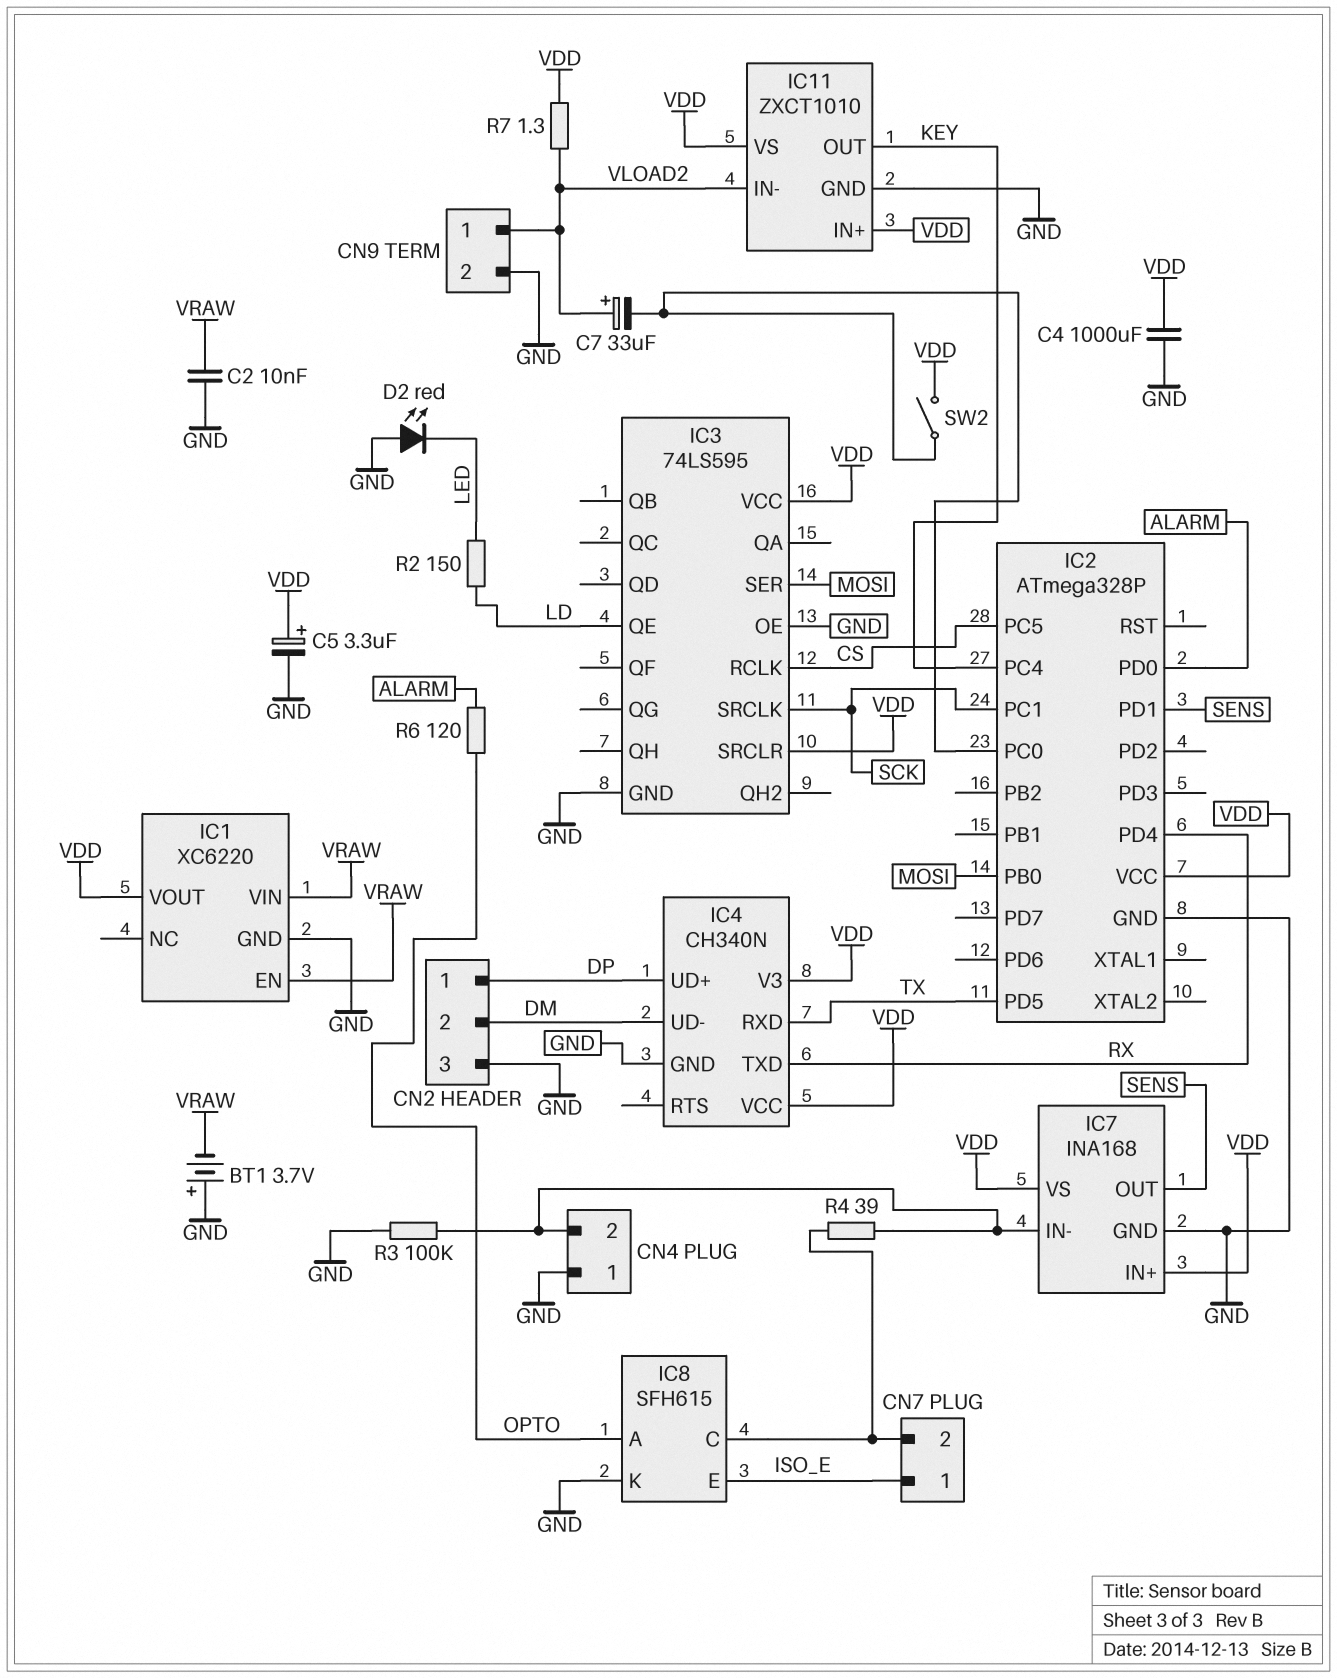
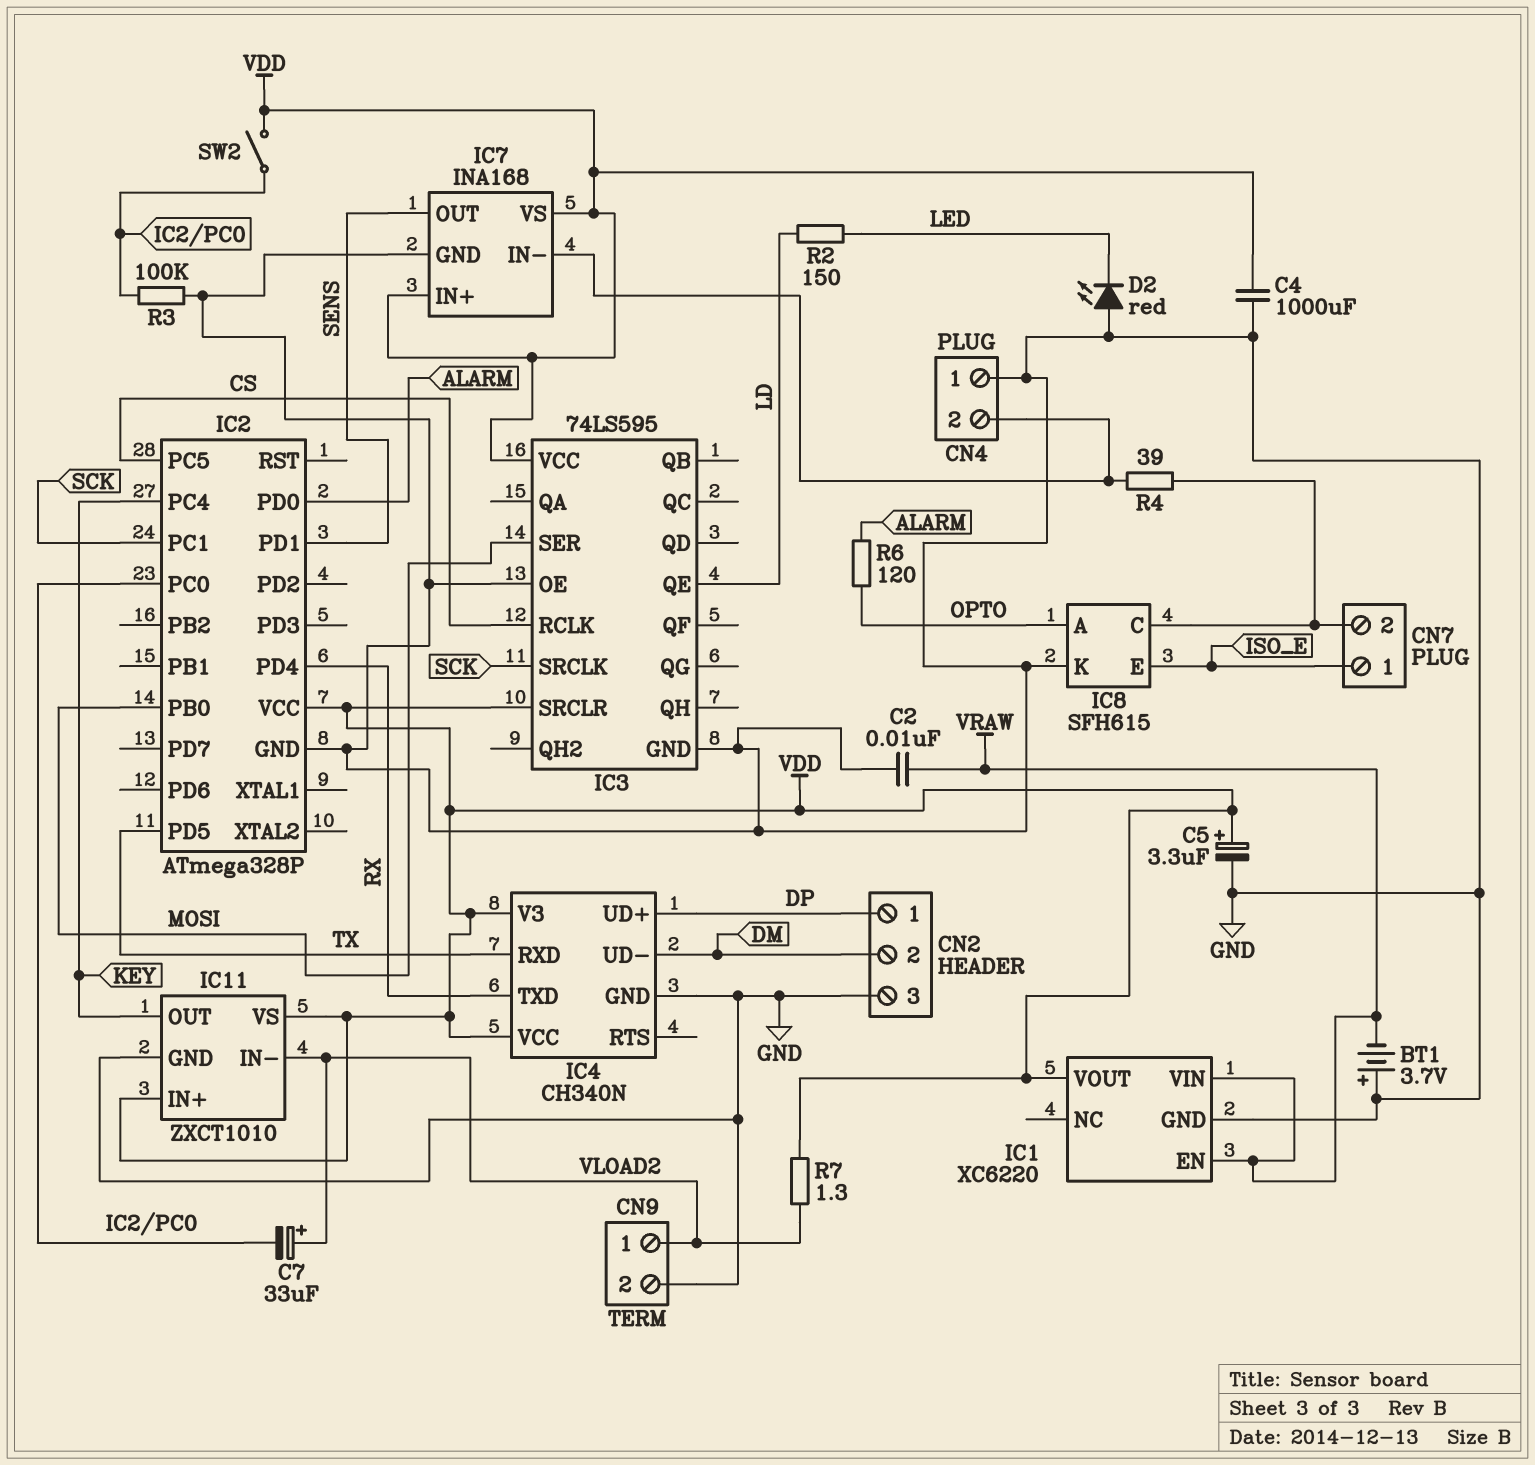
R3: 100k (CN4/2, GND) -> 100k (GND, IC2/PC0)

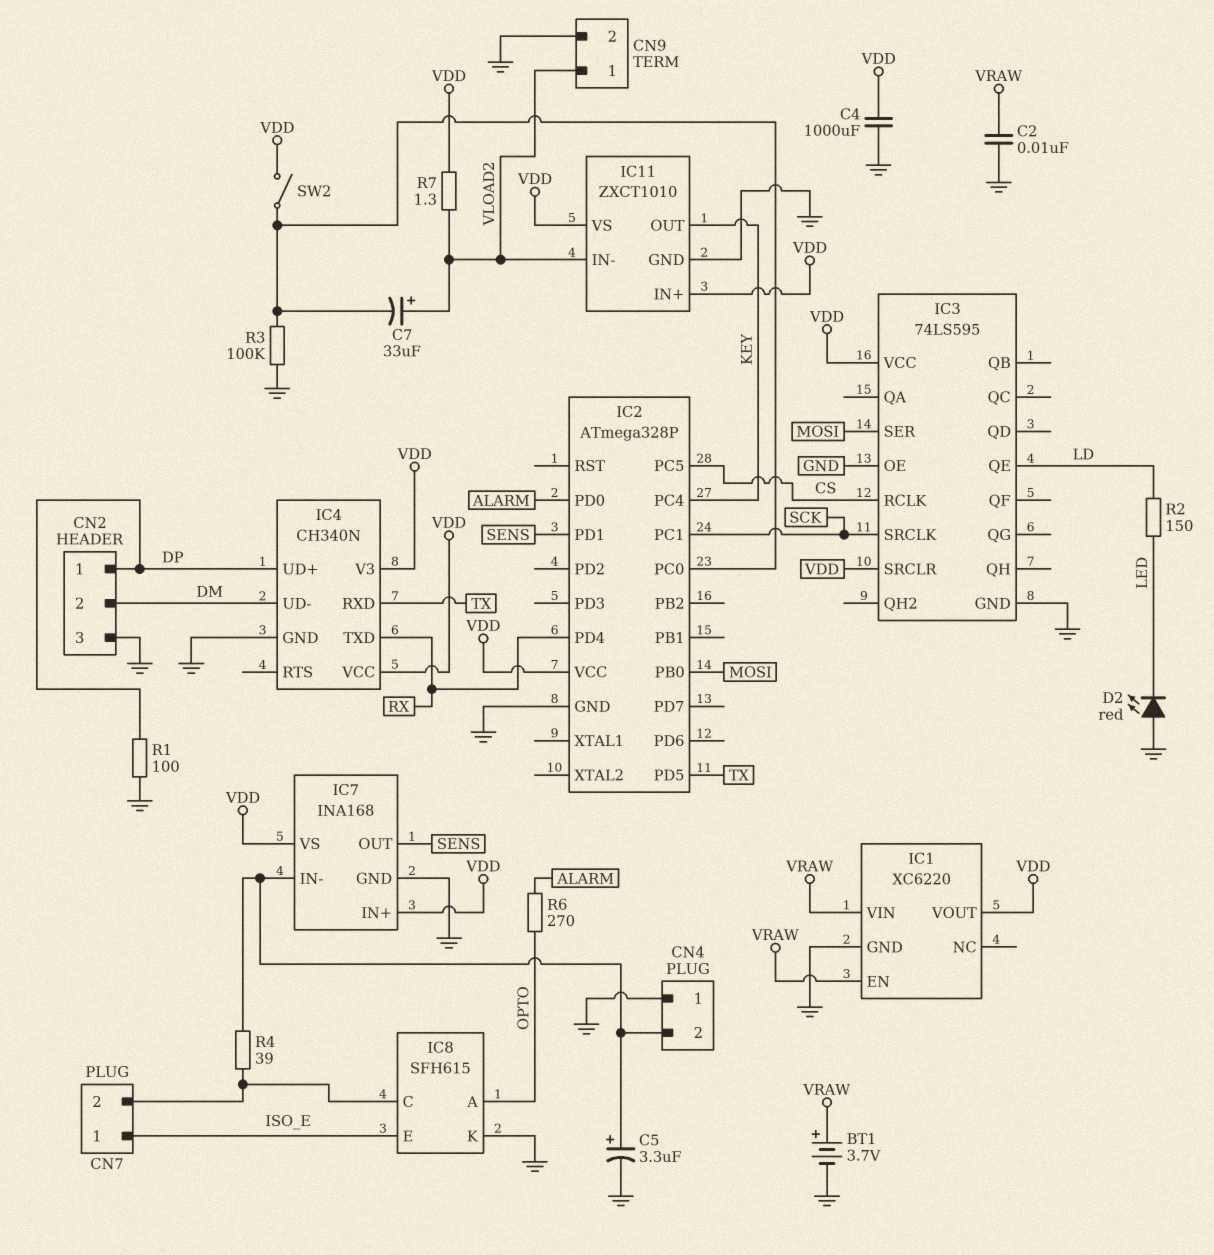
BT1: 3.7V (plus GND, minus VRAW) -> 3.7V (plus VRAW, minus GND)
C5: 3.3uF (plus VDD, minus GND) -> 3.3uF (plus CN4/2, minus GND)
R1: none -> 100 (DP, GND)
R6: 120 (ALARM, OPTO) -> 270 (ALARM, OPTO)

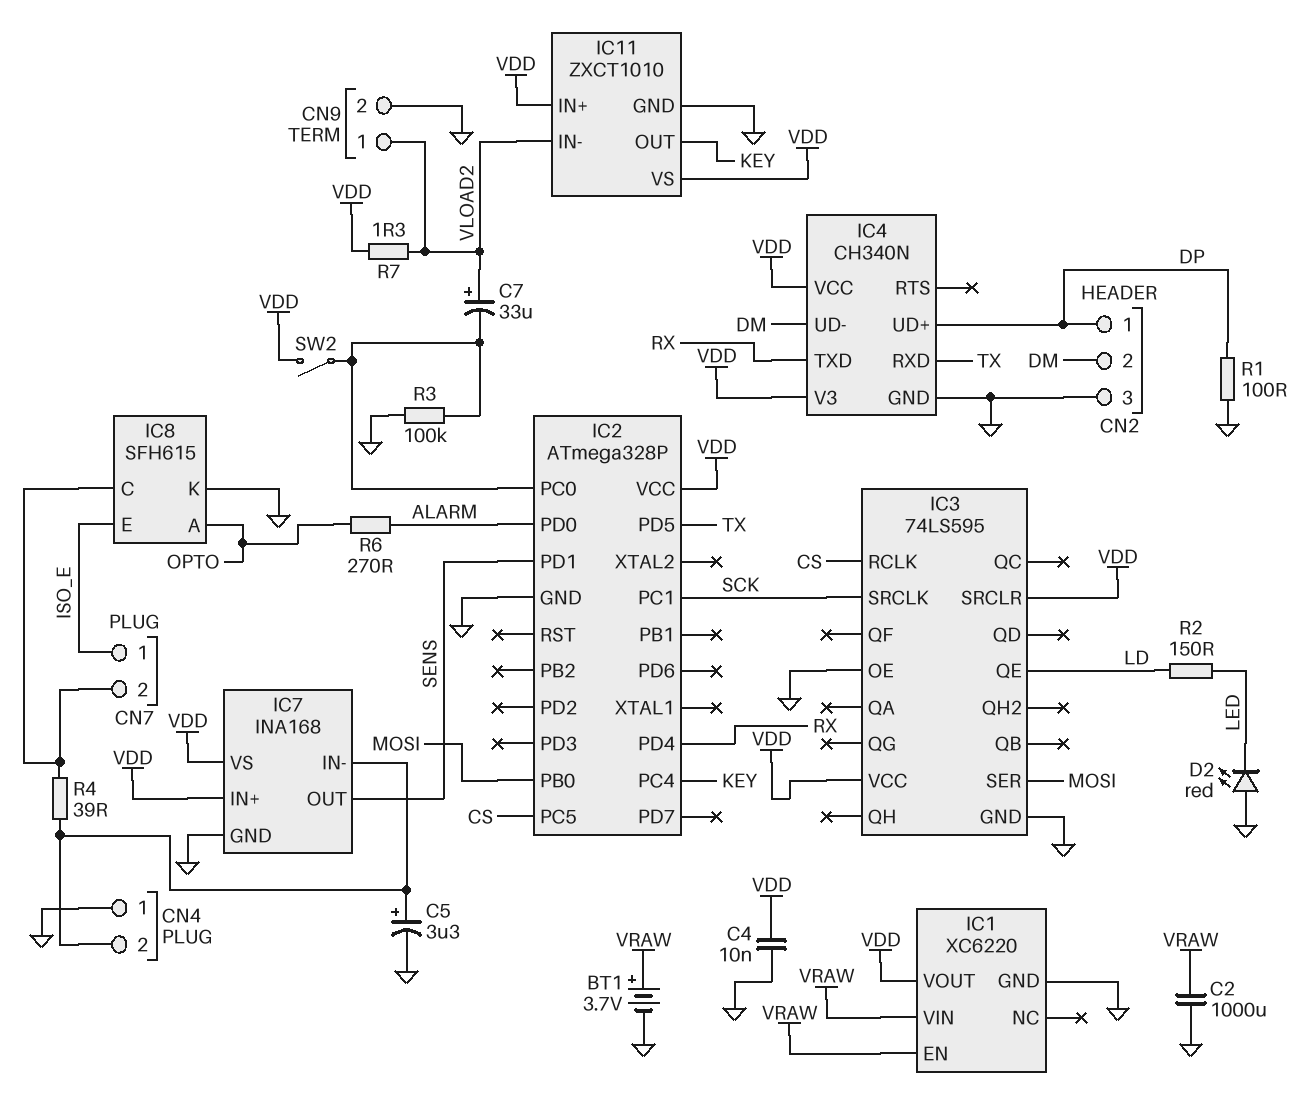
C2: 10nF (GND, VRAW) -> 1000uF (GND, VRAW)
C4: 1000uF (GND, VDD) -> 10nF (GND, VDD)

